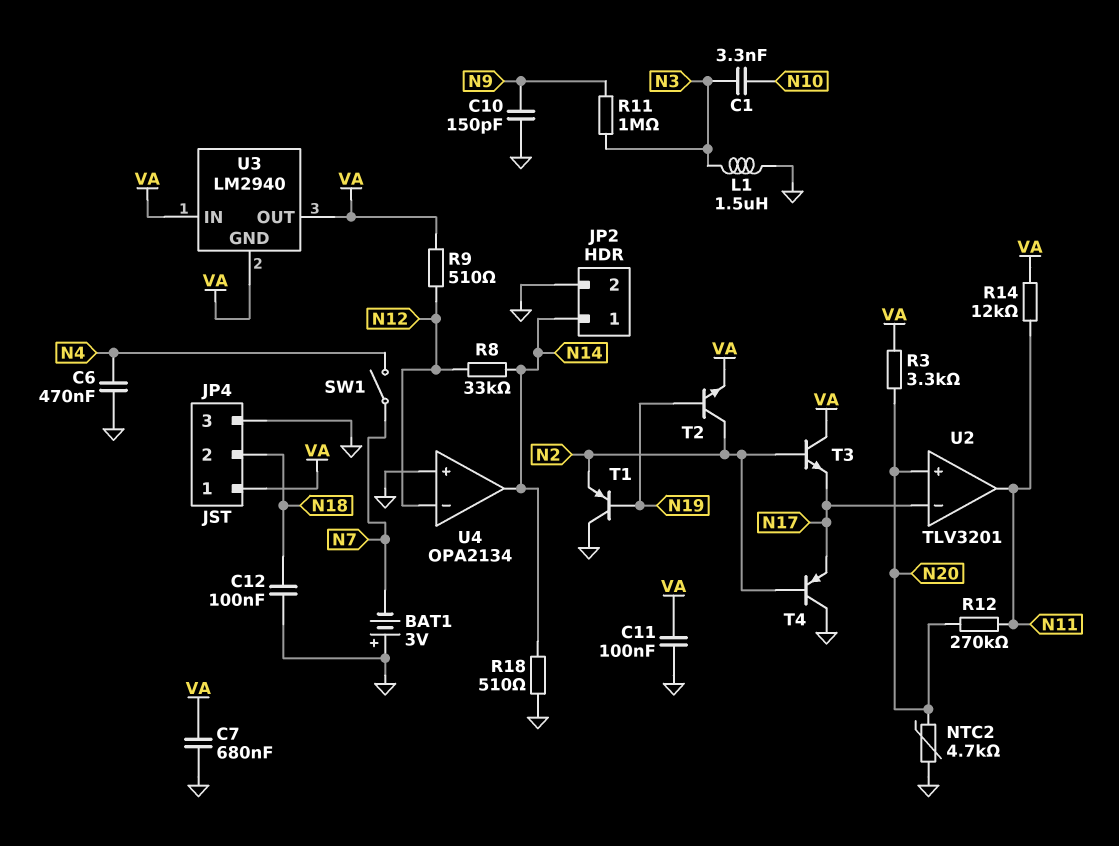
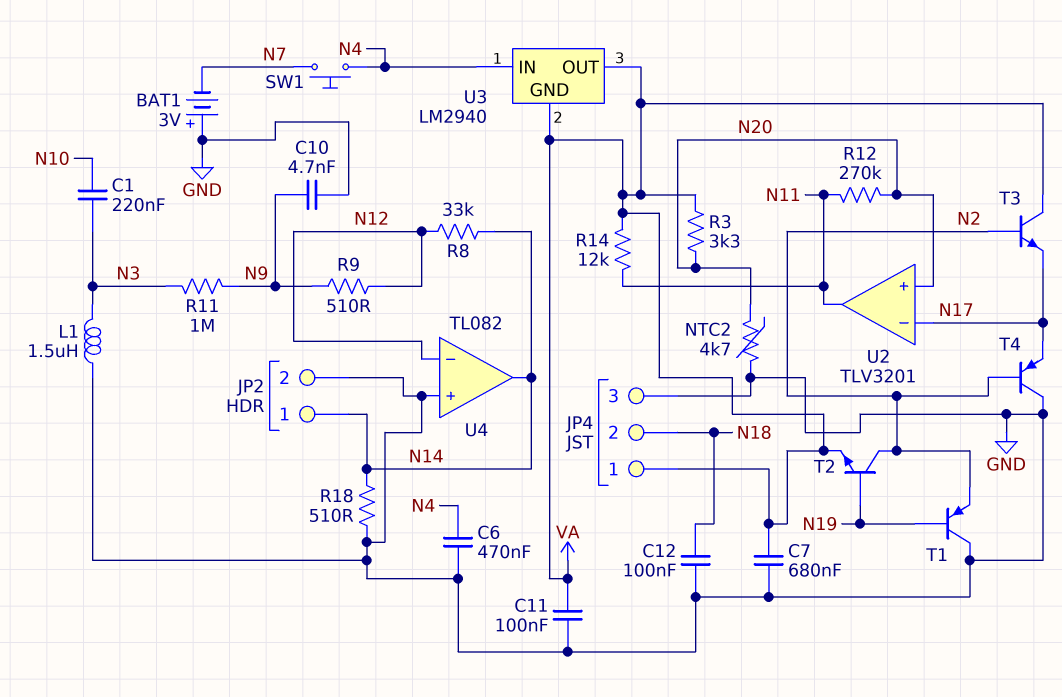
C1: 3.3nF (N3, N10) -> 220nF (N3, N10)
C10: 150pF (GND, N9) -> 4.7nF (GND, N9)
R9: 510 (N12, VA) -> 510 (N9, N12)
SW1: switch (N4, N7) -> button (N4, N7)
U3 pin IN: VA -> N4
U4: OPA2134 -> TL082

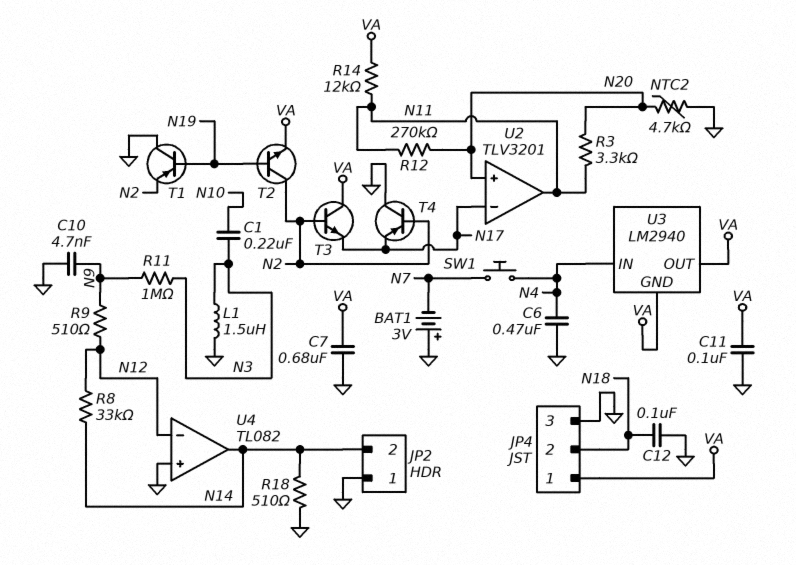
JP2 pin 1: N14 -> GND
JP2 pin 2: GND -> N14
R3: 3.3k (N20, VA) -> 3.3k (N11, N20)

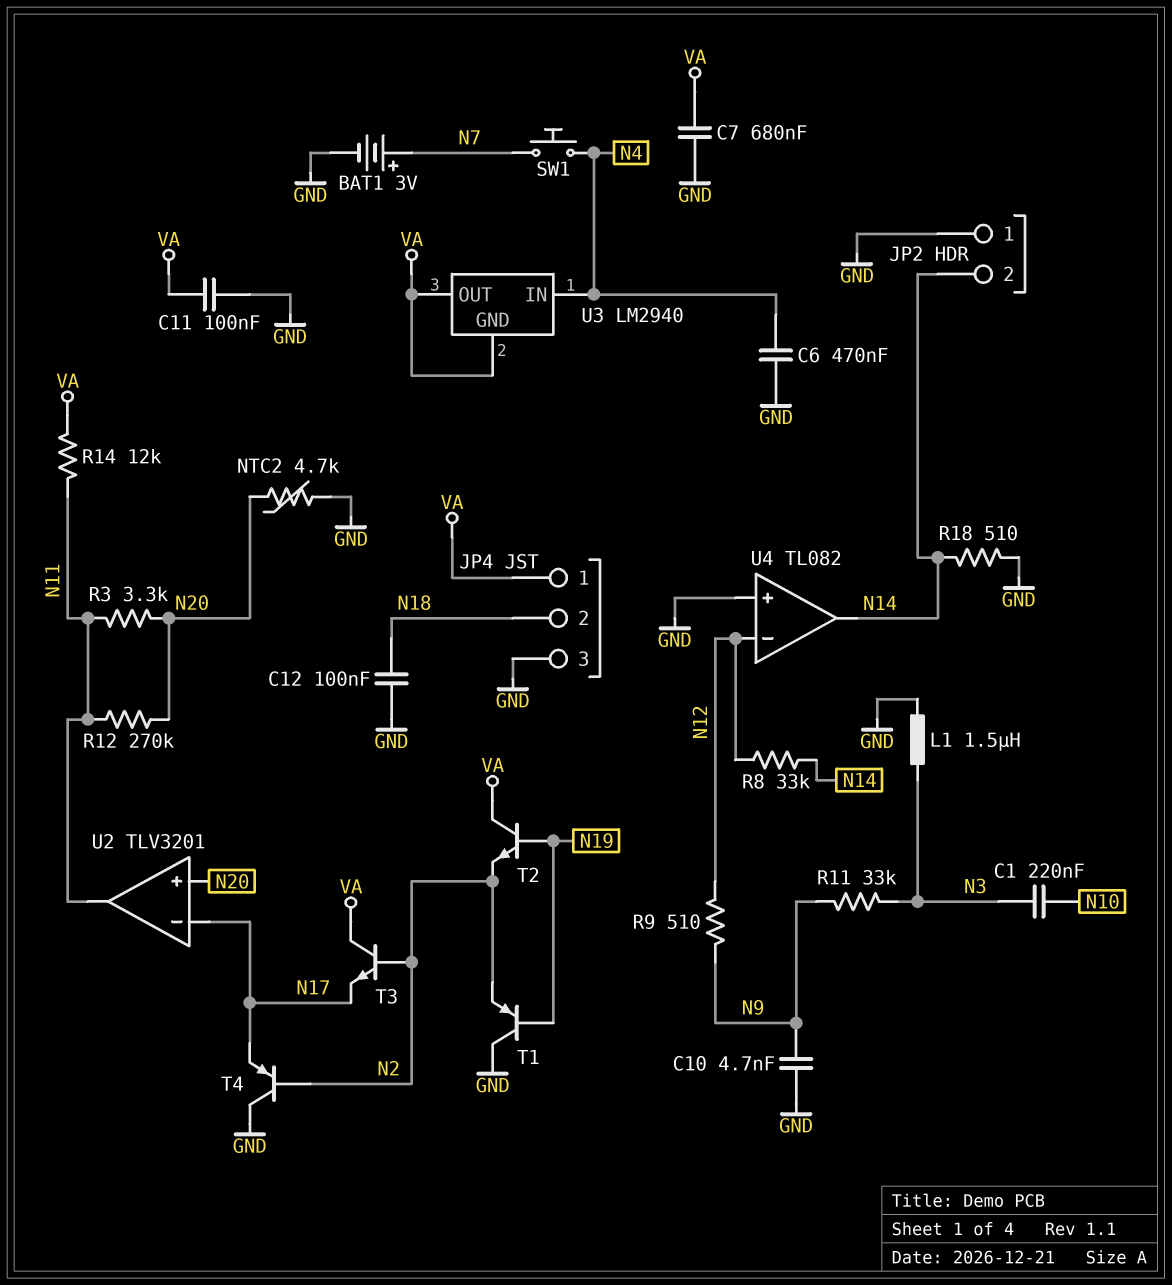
BAT1: 3V (plus GND, minus N7) -> 3V (plus N7, minus GND)
R11: 1M (N3, N9) -> 33k (N3, N9)
T2: NPN (B N19, C N2, E VA) -> NPN (B N19, C VA, E N2)

